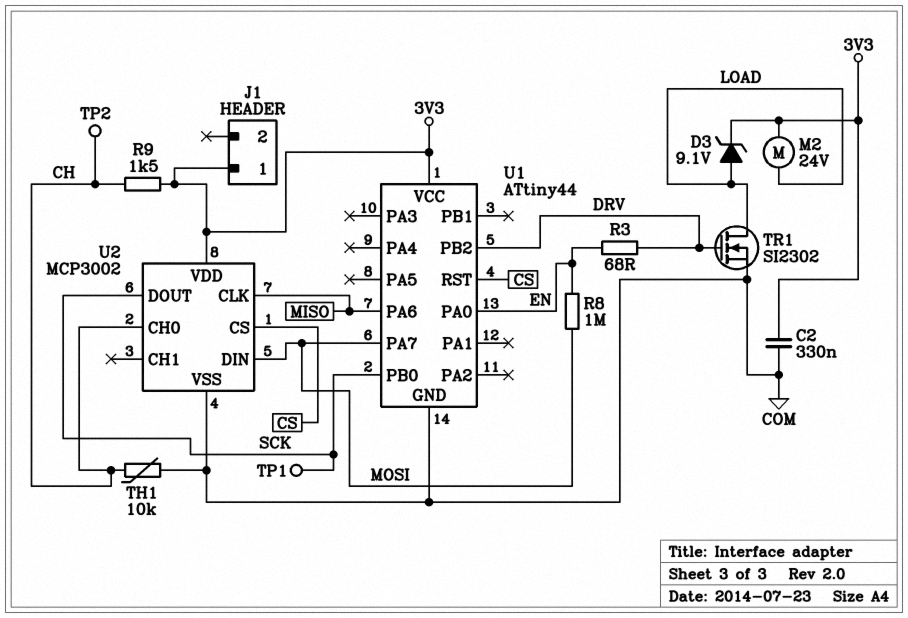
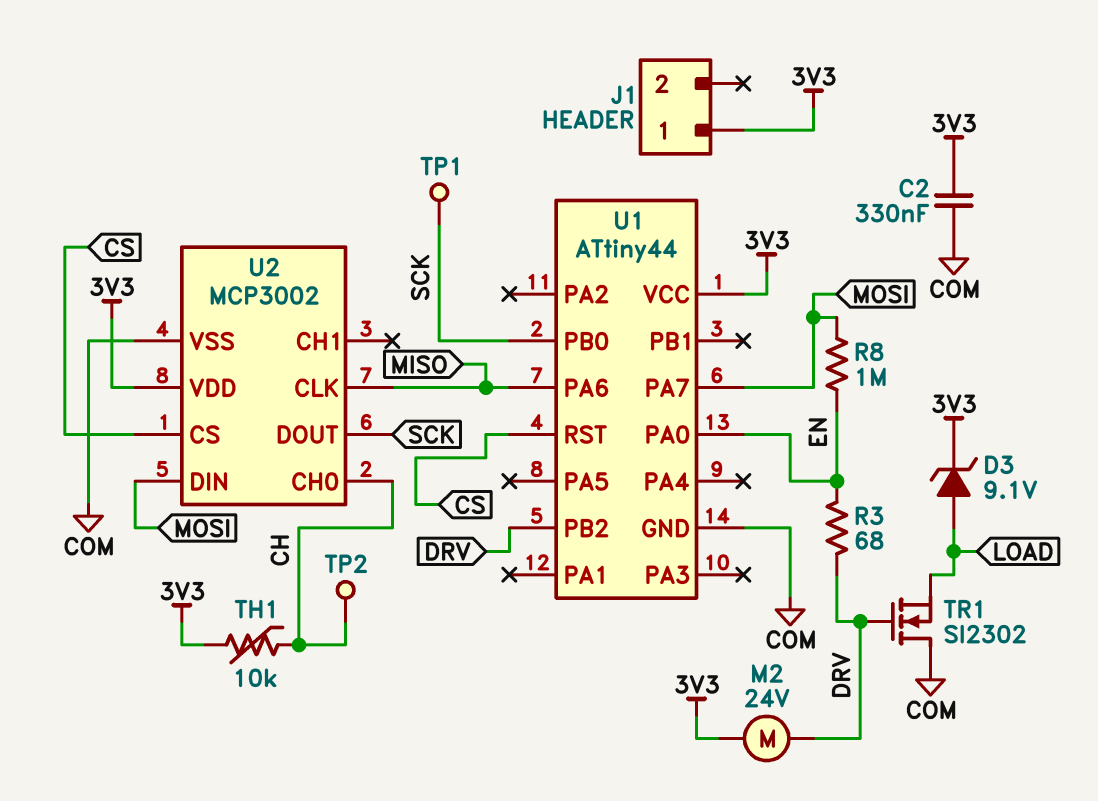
M2: motor 24V (3V3, LOAD) -> motor 24V (3V3, DRV)
R9: 1.5k (3V3, CH) -> none
TH1: 10k (CH, COM) -> 10k (3V3, CH)
TR1: NMOS SI2302 (G DRV, D LOAD, S COM) -> NMOS SI2302 (G DRV, D COM, S LOAD)

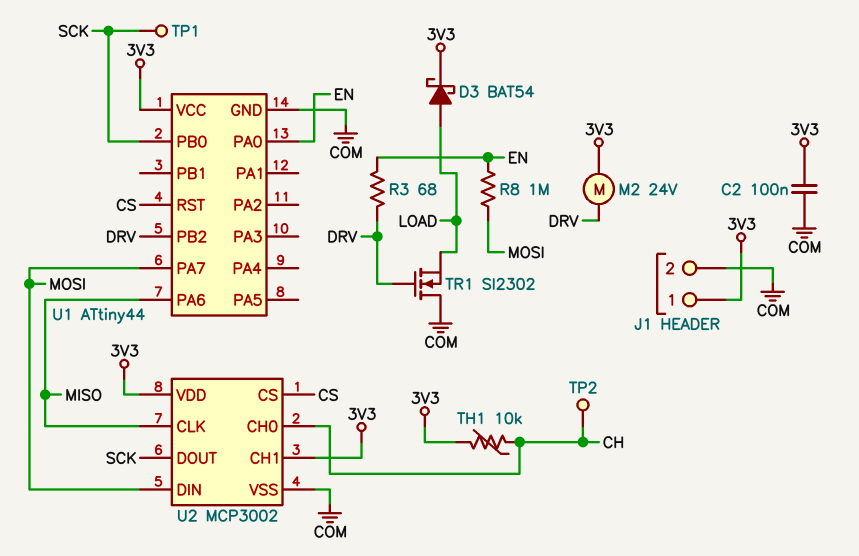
C2: 330nF (3V3, COM) -> 100nF (3V3, COM)
D3: zener 9.1V (A LOAD, K 3V3) -> schottky BAT54 (A LOAD, K 3V3)
J1 pin 2: none -> COM
U2 pin CH1: none -> 3V3

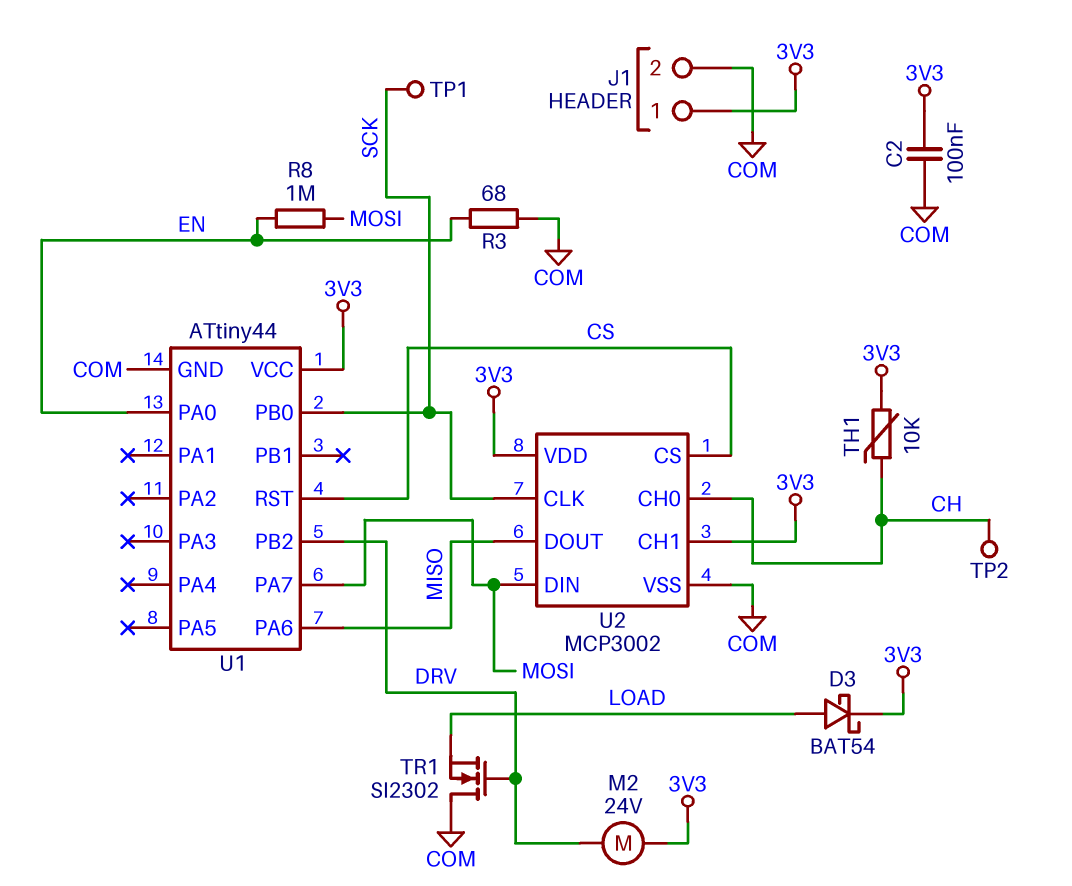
R3: 68 (DRV, EN) -> 68 (COM, EN)
U2 pin CLK: MISO -> SCK
U2 pin DOUT: SCK -> MISO

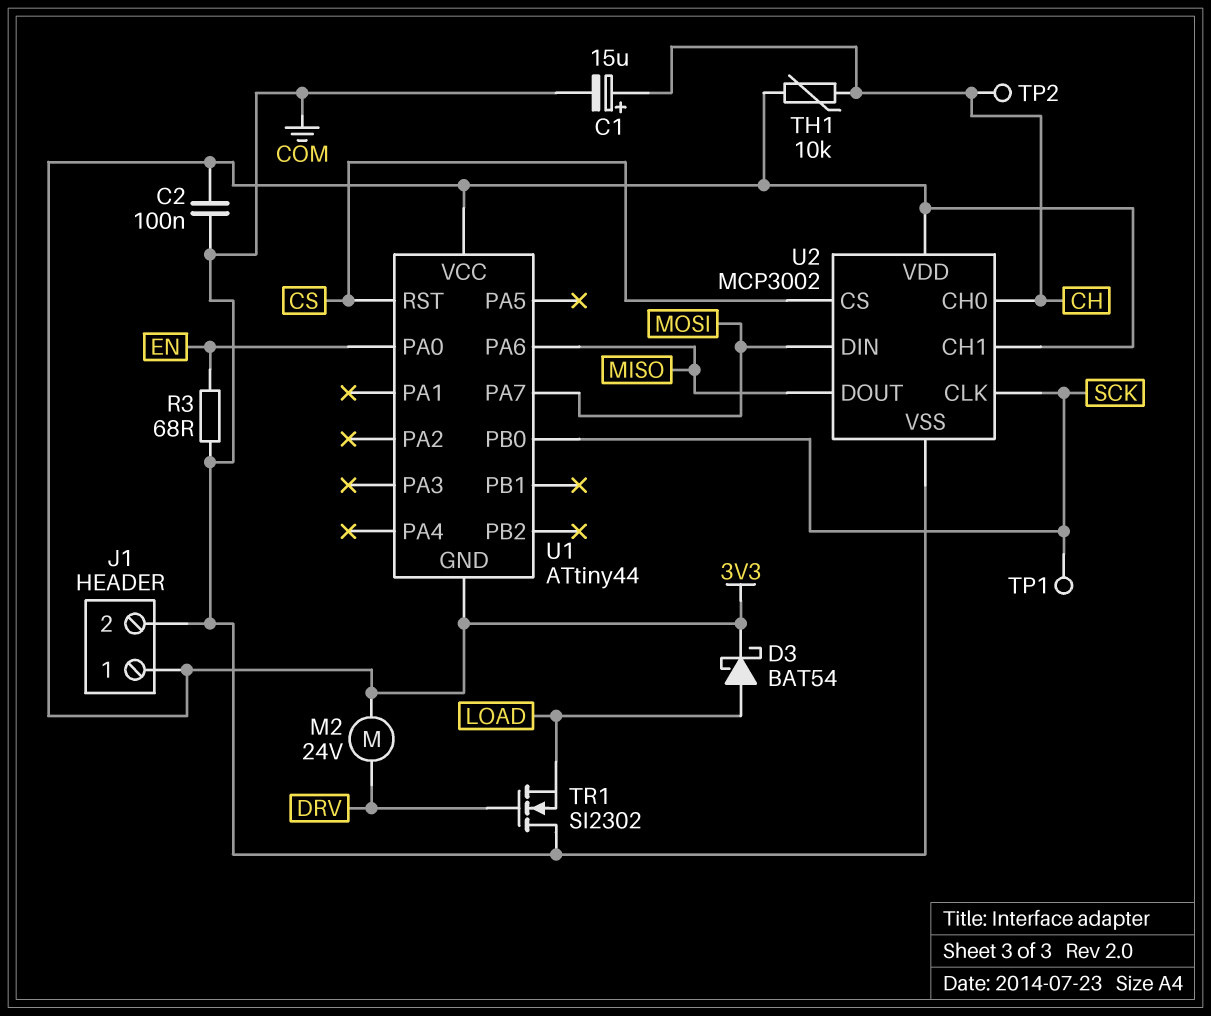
C1: none -> 15uF (plus CH, minus COM)
R8: 1M (EN, MOSI) -> none
U1 pin GND: COM -> 3V3
U1 pin PB2: DRV -> none

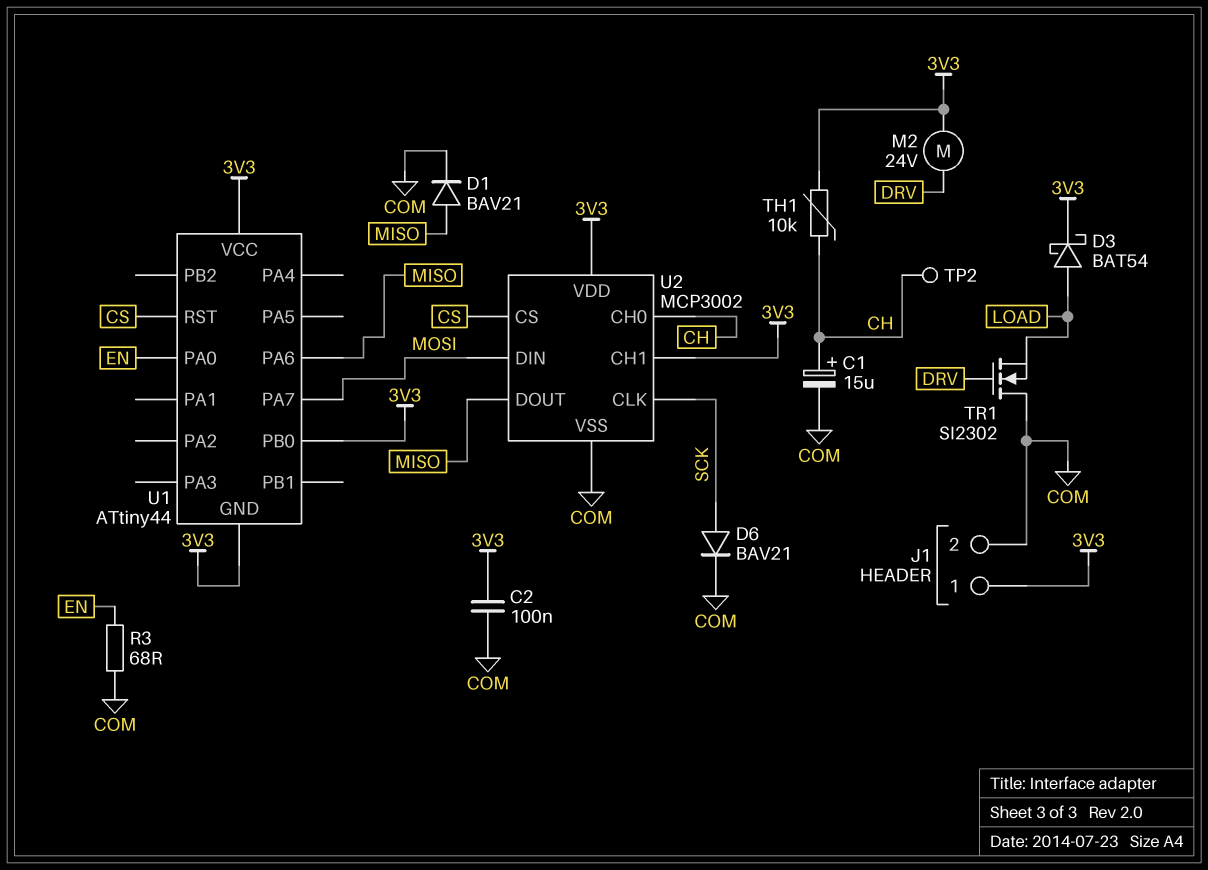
D1: none -> diode BAV21 (A MISO, K COM)
D6: none -> diode BAV21 (A SCK, K COM)
TP1: test point (SCK) -> none
U1 pin PB0: SCK -> 3V3

